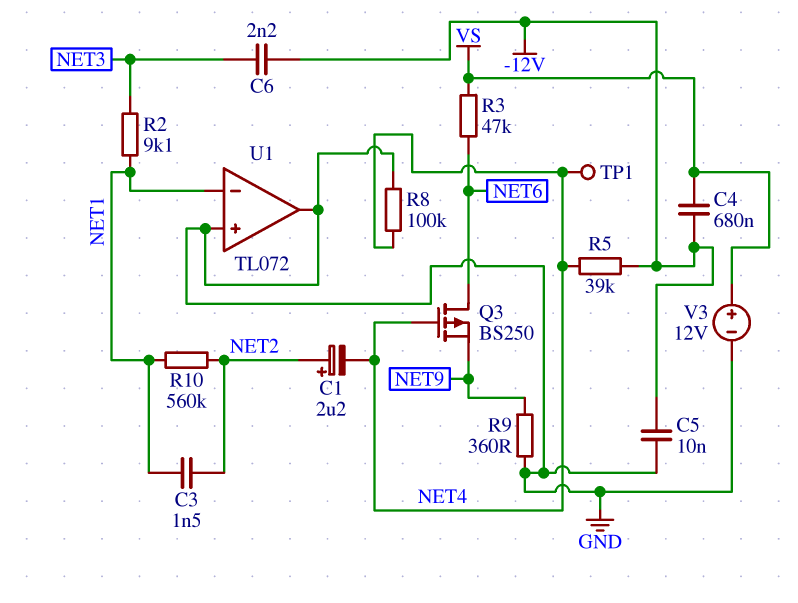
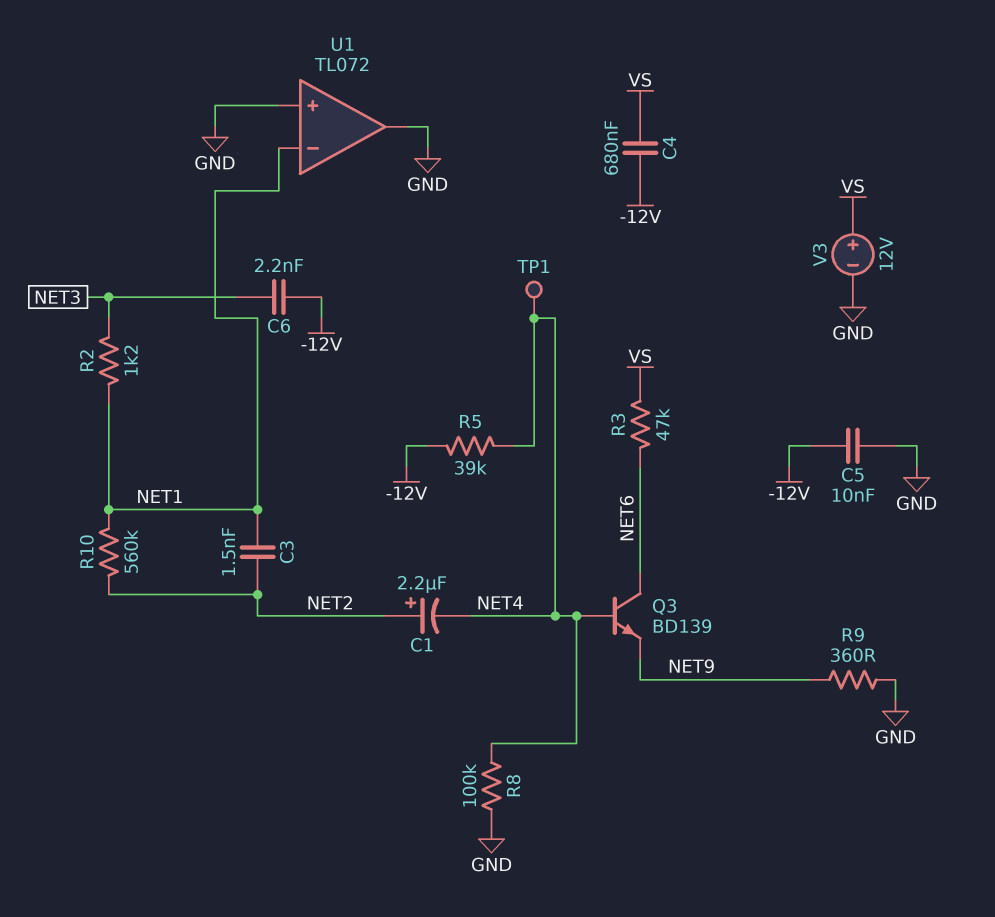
Q3: PMOS BS250 (G NET4, D NET6, S NET9) -> NPN BD139 (B NET4, C NET6, E NET9)
R2: 9.1k (NET1, NET3) -> 1.2k (NET1, NET3)

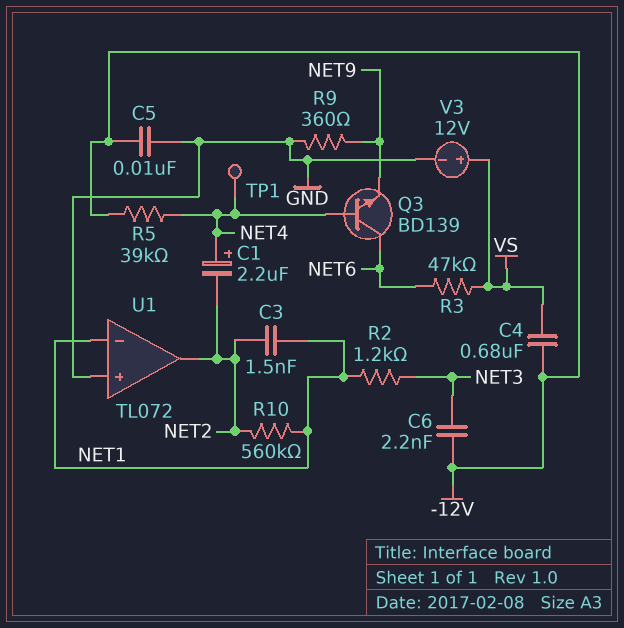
C1: 2.2uF (plus NET2, minus NET4) -> 2.2uF (plus NET4, minus NET2)
R8: 100k (GND, NET4) -> none
U1 pin out: GND -> NET2

